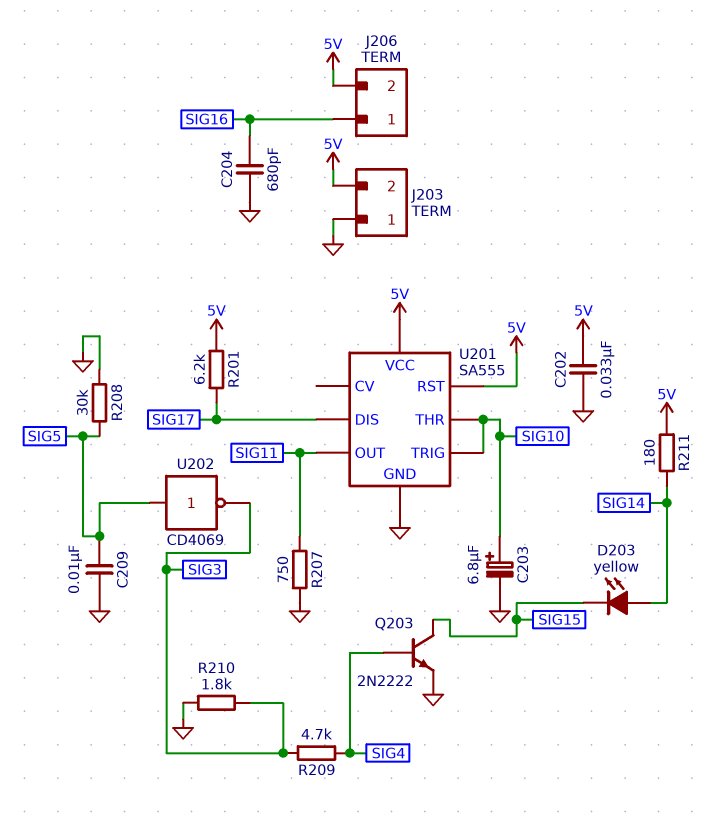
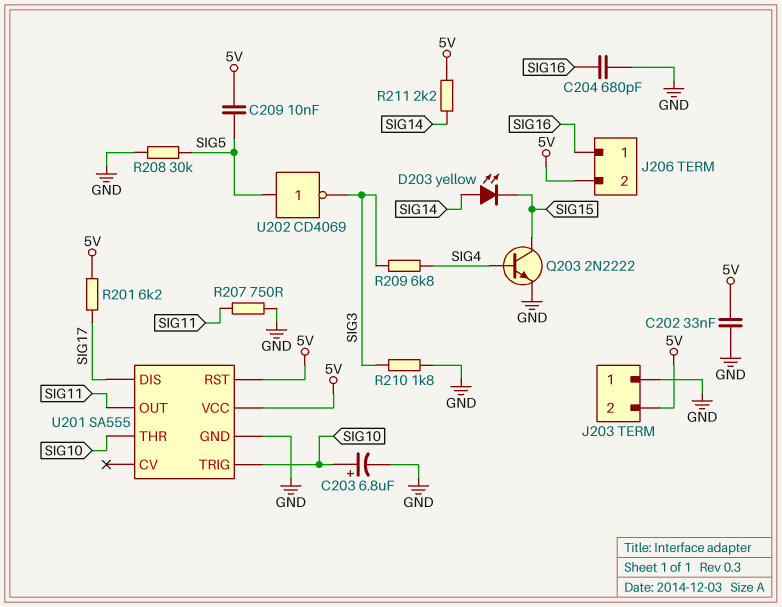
C209: 10nF (GND, SIG5) -> 10nF (5V, SIG5)
R209: 4.7k (SIG3, SIG4) -> 6.8k (SIG3, SIG4)
R211: 180 (5V, SIG14) -> 2.2k (5V, SIG14)

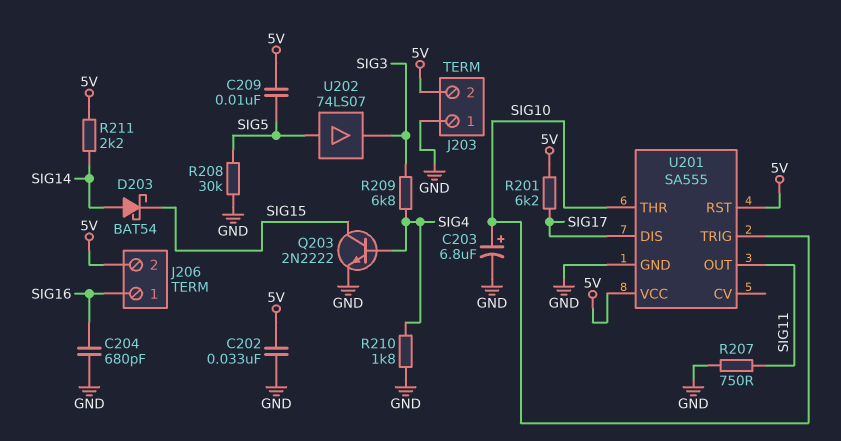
D203: LED yellow (A SIG14, K SIG15) -> schottky BAT54 (A SIG14, K SIG15)
R210: 1.8k (GND, SIG3) -> 1.8k (GND, SIG4)
U202: NOT CD4069 (in SIG5, out SIG3) -> buffer 74LS07 (in SIG5, out SIG3)

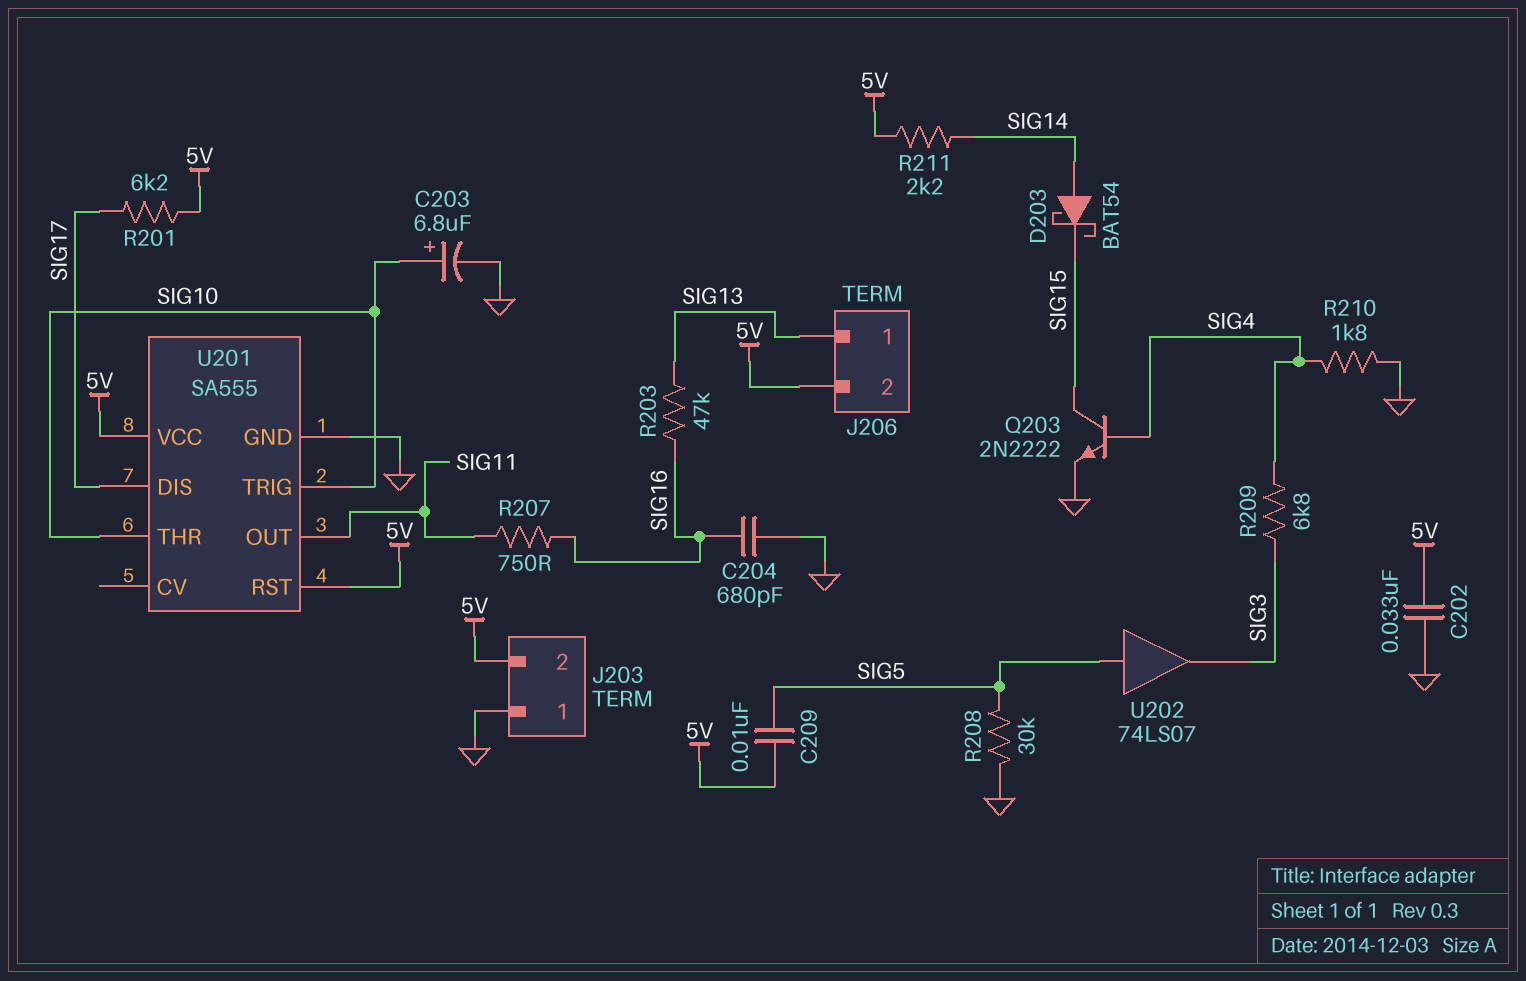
J206 pin 1: SIG16 -> SIG13
R203: none -> 47k (SIG13, SIG16)
R207: 750 (GND, SIG11) -> 750 (SIG11, SIG16)

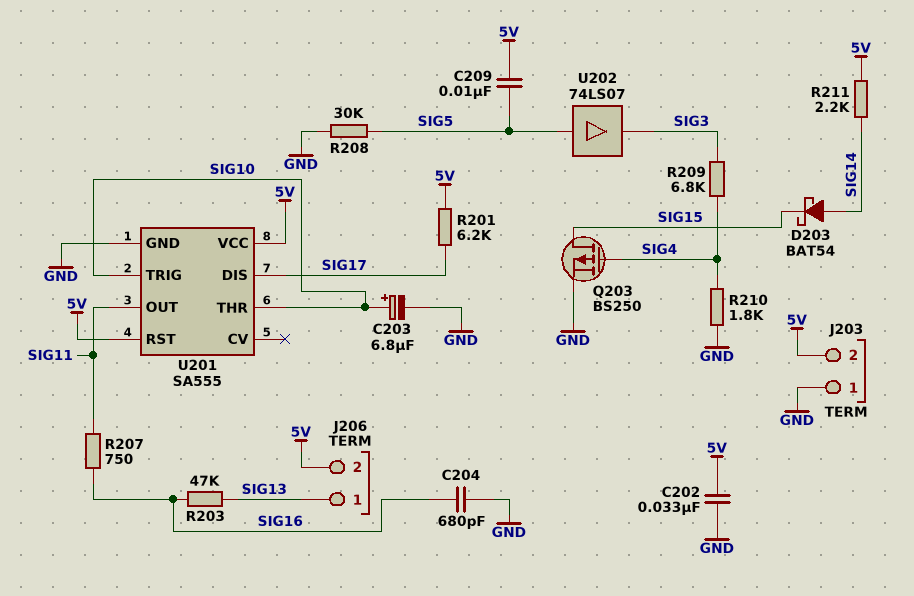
Q203: NPN 2N2222 (B SIG4, C SIG15, E GND) -> PMOS BS250 (G SIG4, D SIG15, S GND)

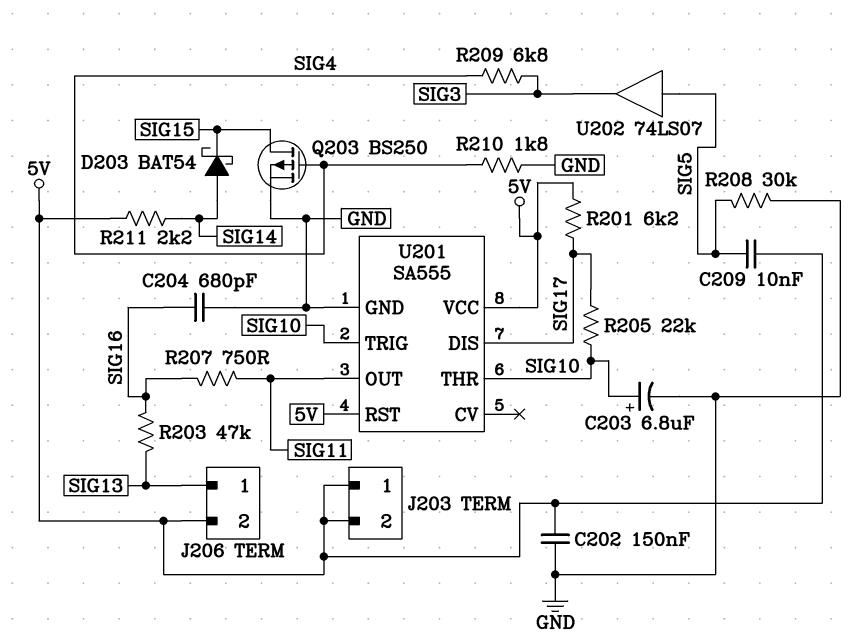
C202: 33nF (5V, GND) -> 150nF (5V, GND)
J203 pin 1: GND -> 5V
R205: none -> 22k (SIG10, SIG17)

